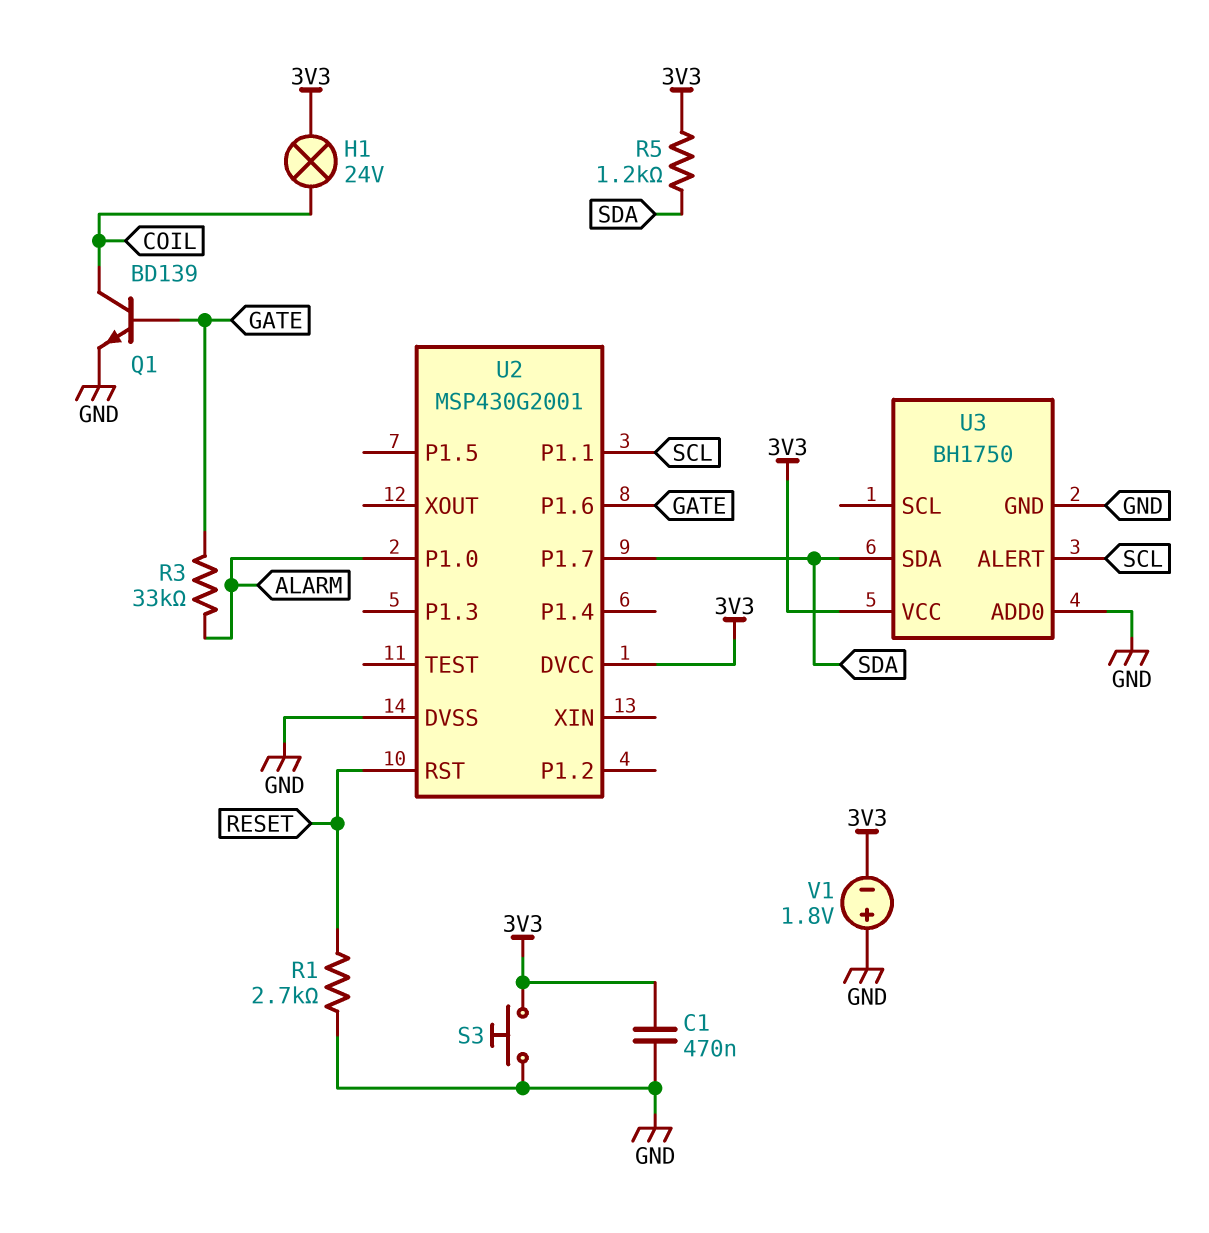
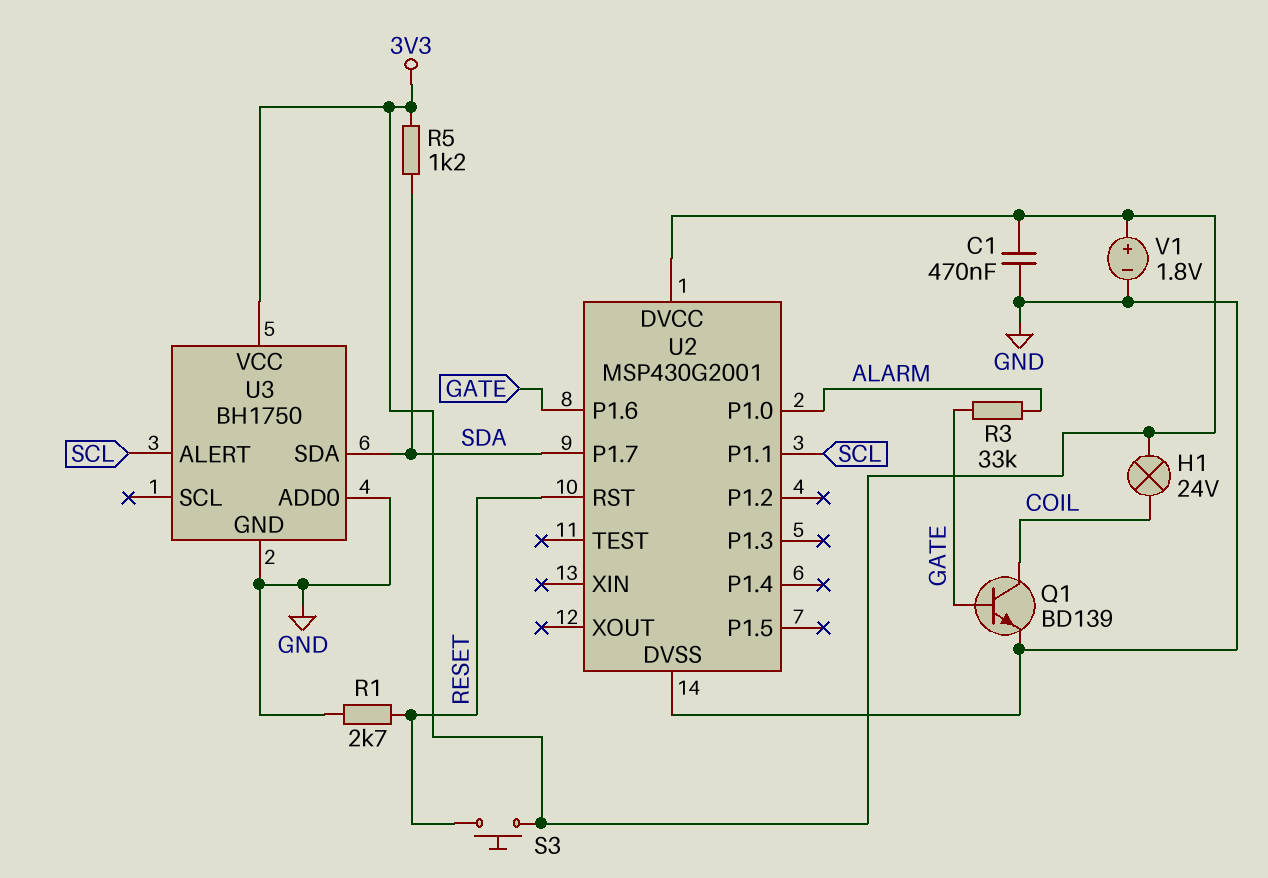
S3: button (3V3, GND) -> button (3V3, RESET)
V1: 1.8V (plus GND, minus 3V3) -> 1.8V (plus 3V3, minus GND)

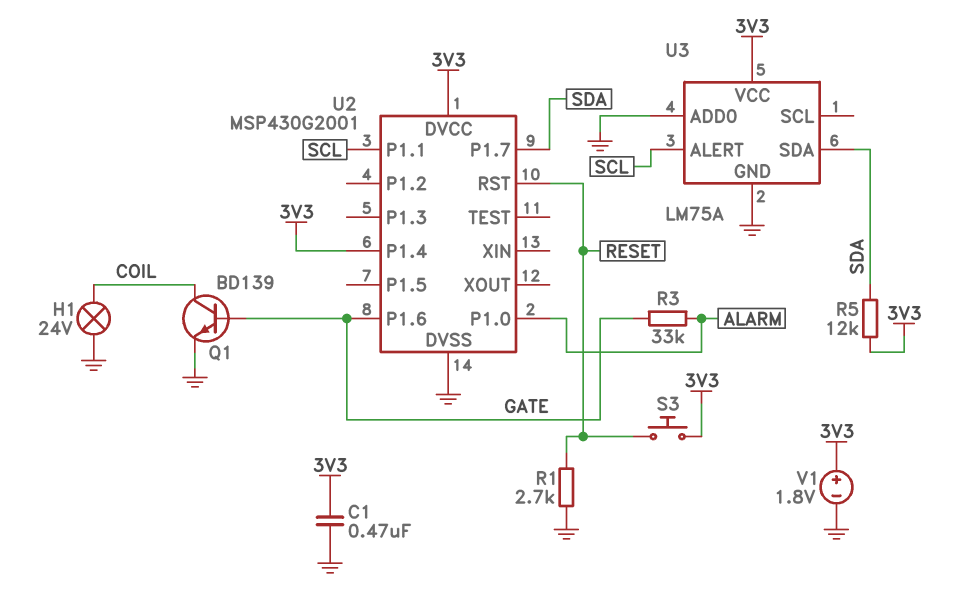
H1: lamp 24V (3V3, COIL) -> lamp 24V (COIL, GND)
R5: 1.2k (3V3, SDA) -> 12k (3V3, SDA)
U2 pin P1.4: none -> 3V3
U3: BH1750 -> LM75A

